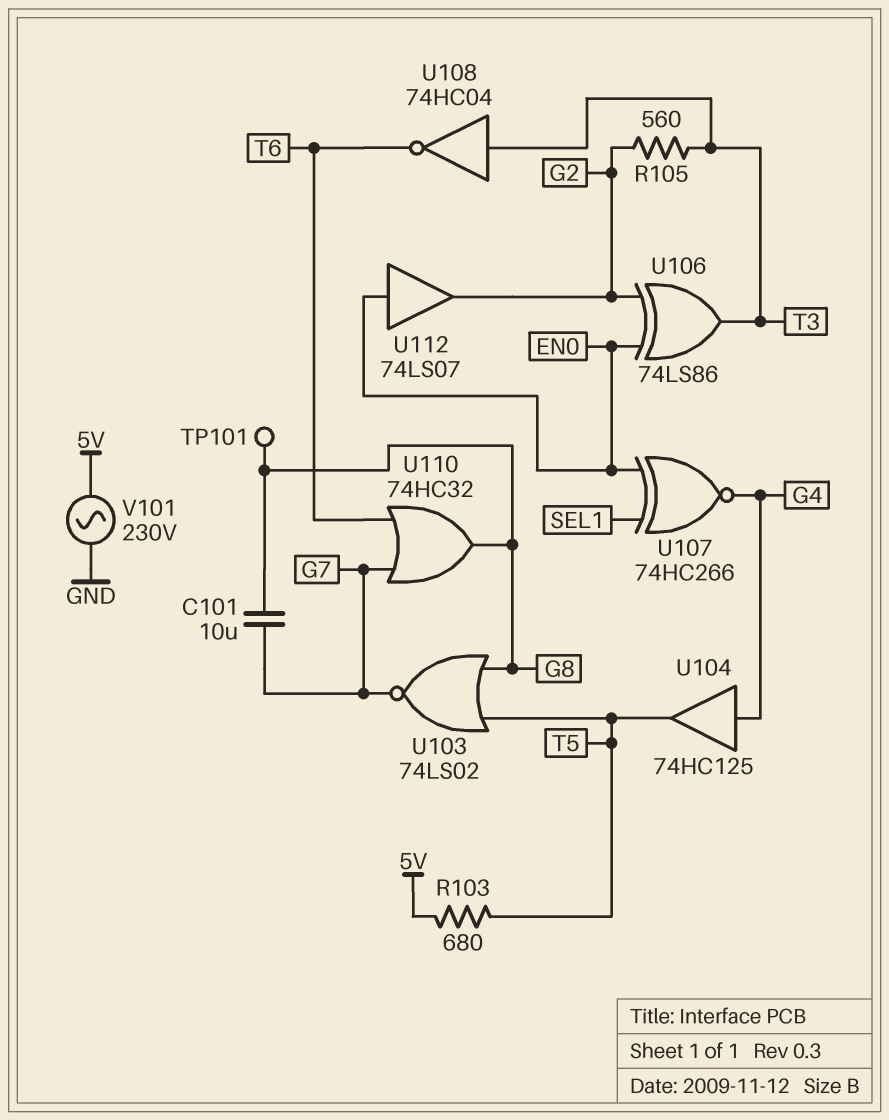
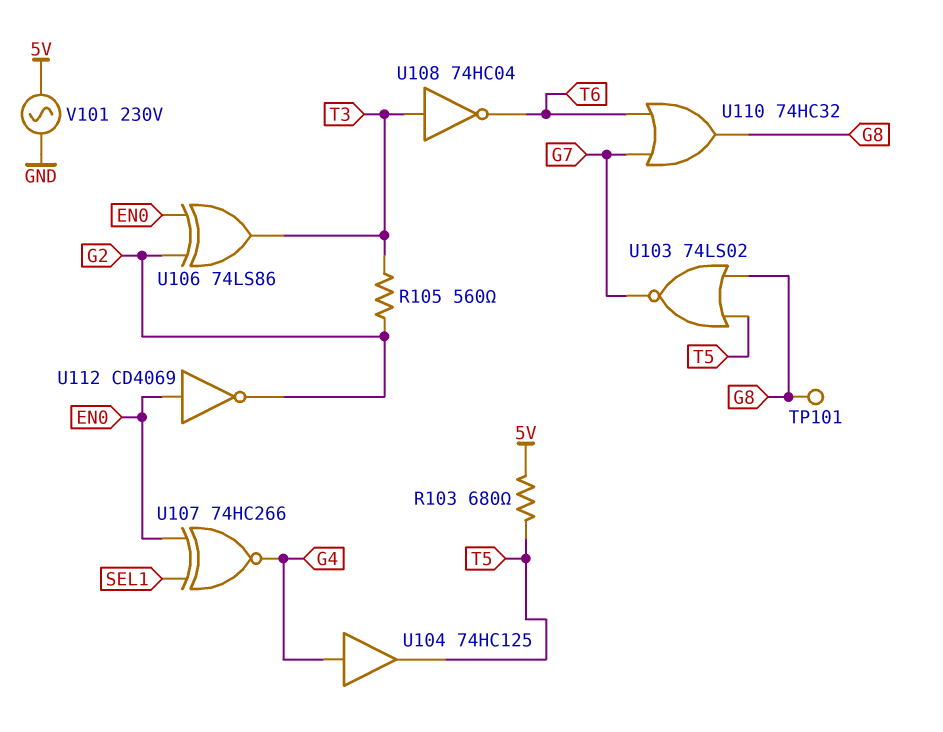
C101: 10uF (G7, G8) -> none
U112: buffer 74LS07 (in EN0, out G2) -> NOT CD4069 (in EN0, out G2)

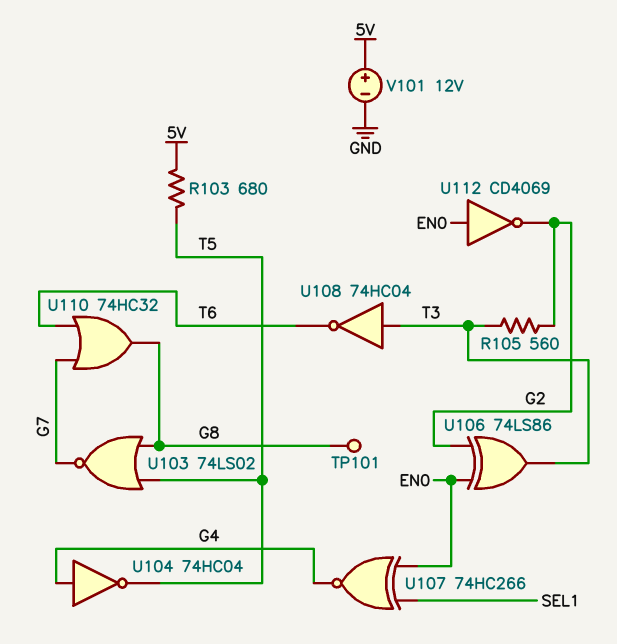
U104: buffer 74HC125 (in G4, out T5) -> NOT 74HC04 (in G4, out T5)
V101: AC 230V (5V, GND) -> 12V (plus 5V, minus GND)

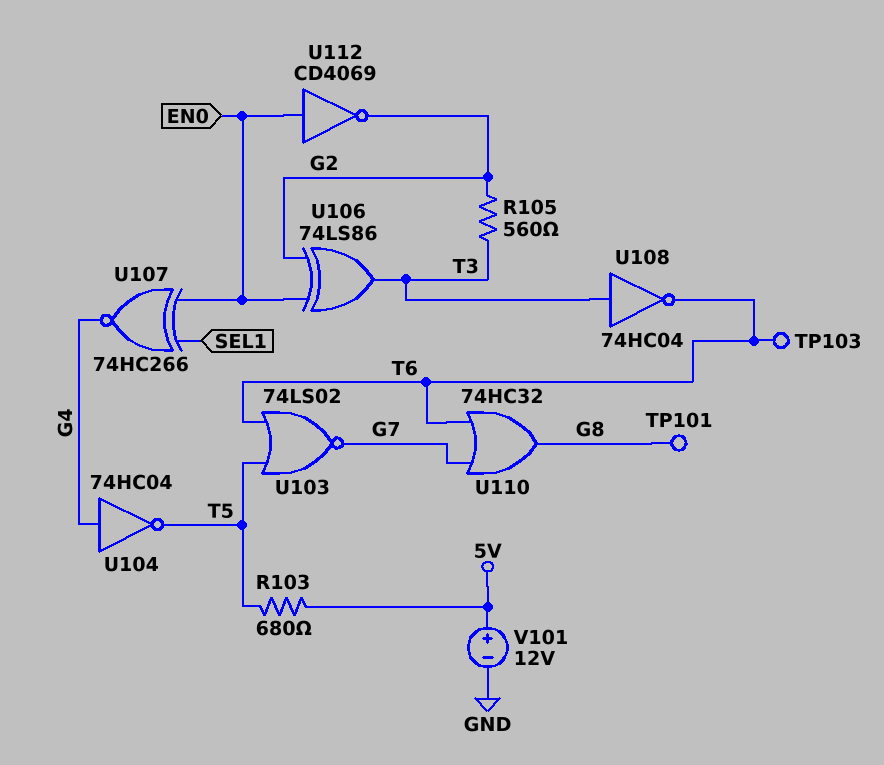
TP103: none -> test point (T6)
U103: NOR 74LS02 (in G8, in T5, out G7) -> NOR 74LS02 (in T5, in T6, out G7)

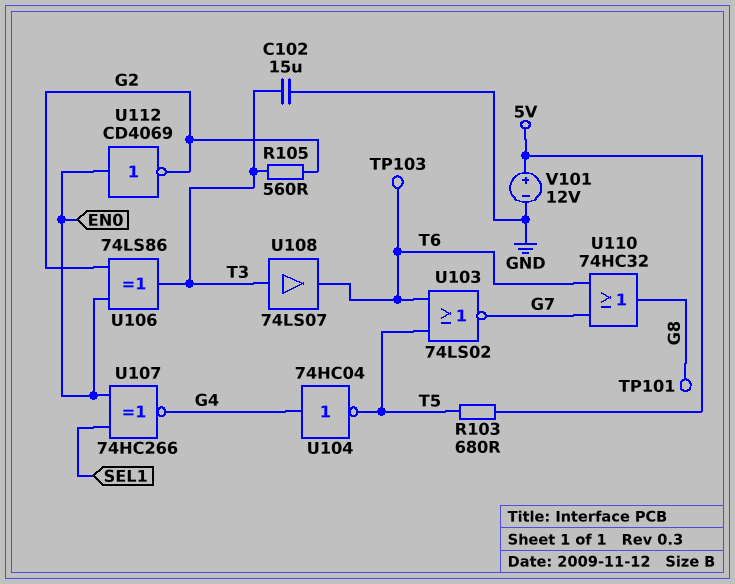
C102: none -> 15uF (GND, T3)
U108: NOT 74HC04 (in T3, out T6) -> buffer 74LS07 (in T3, out T6)

